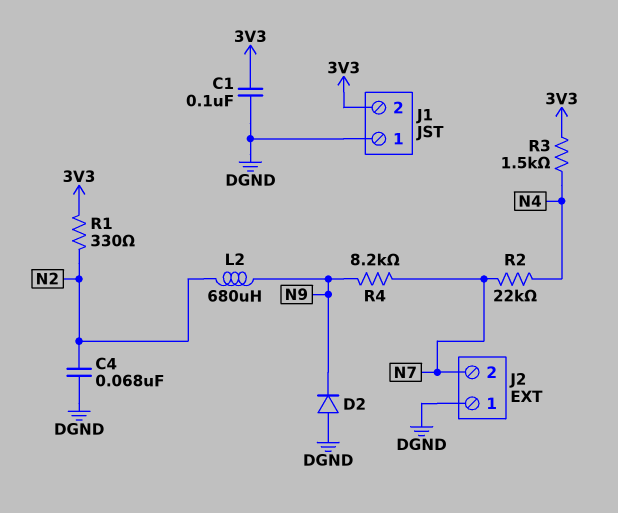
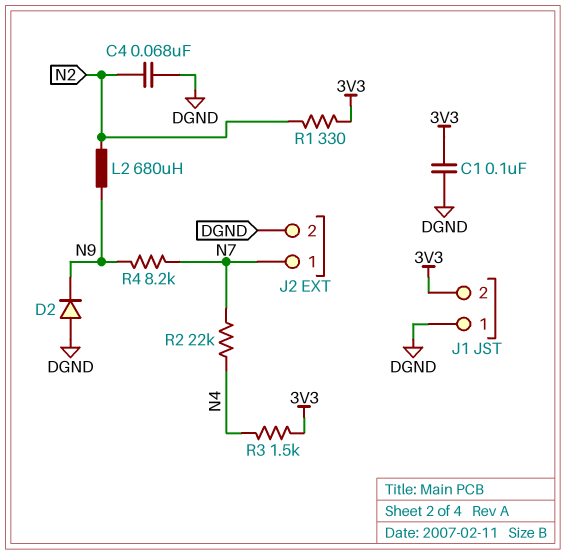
J2 pin 1: DGND -> N7
J2 pin 2: N7 -> DGND

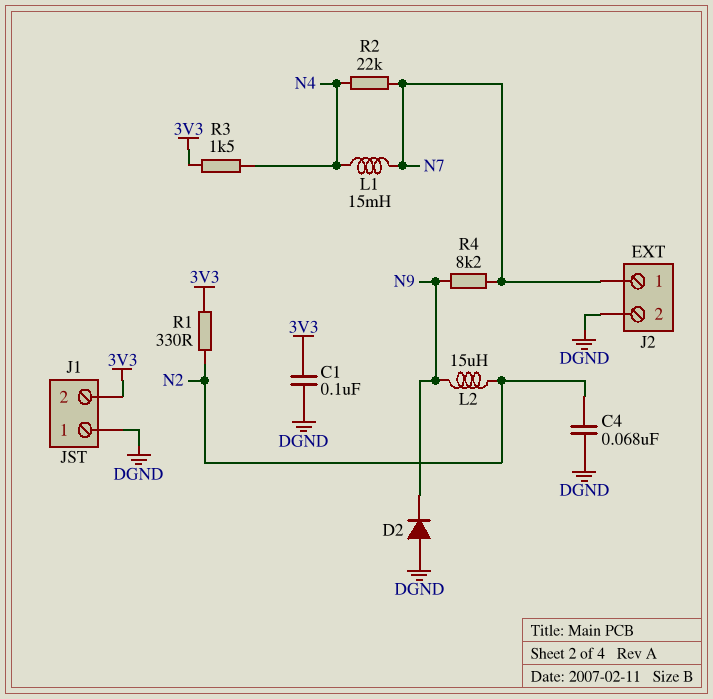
L1: none -> 15mH (N4, N7)
L2: 680uH (N2, N9) -> 15uH (N2, N9)

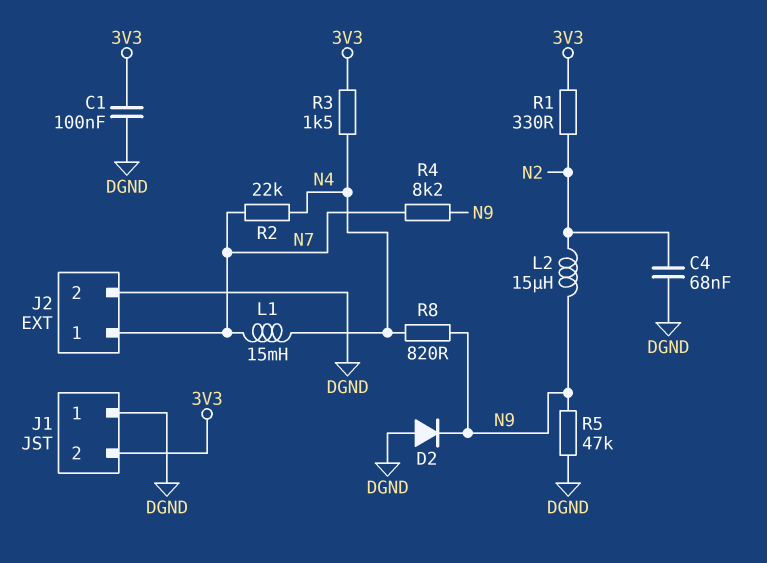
R5: none -> 47k (DGND, N9)
R8: none -> 820 (N4, N9)

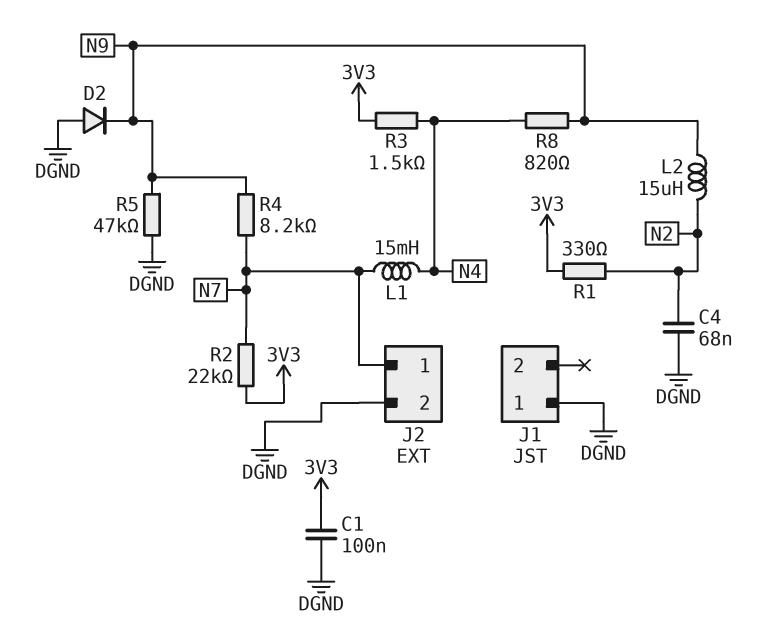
J1 pin 2: 3V3 -> none
R2: 22k (N4, N7) -> 22k (3V3, N7)

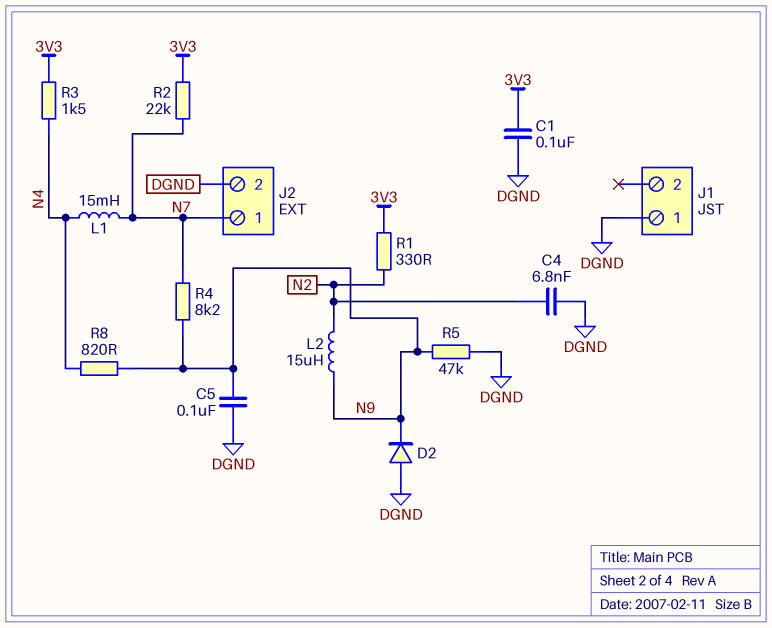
C4: 68nF (DGND, N2) -> 6.8nF (DGND, N2)
C5: none -> 100nF (DGND, N9)

